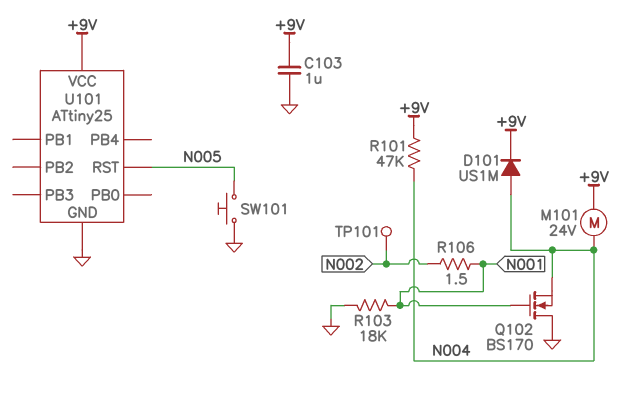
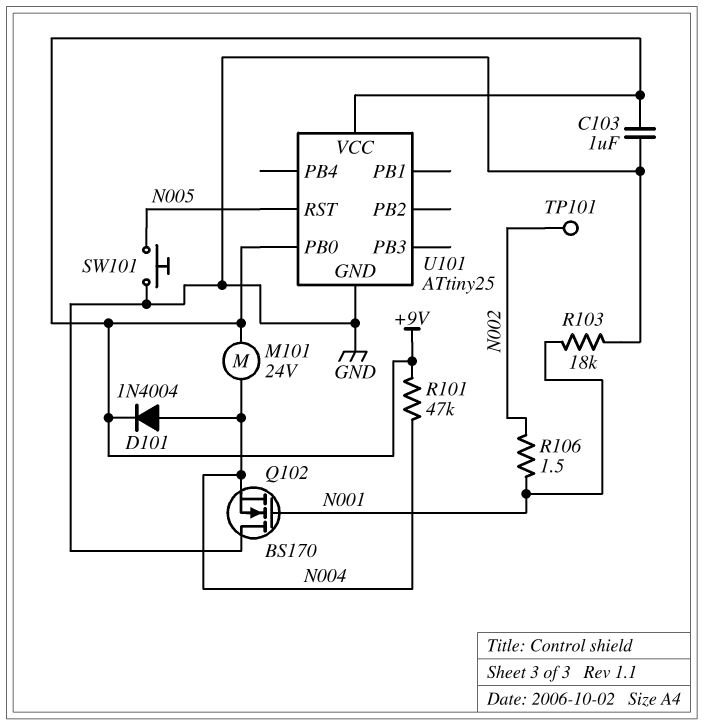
D101: diode US1M (A N004, K +9V) -> diode 1N4004 (A N004, K +9V)
U101 pin PB0: none -> +9V

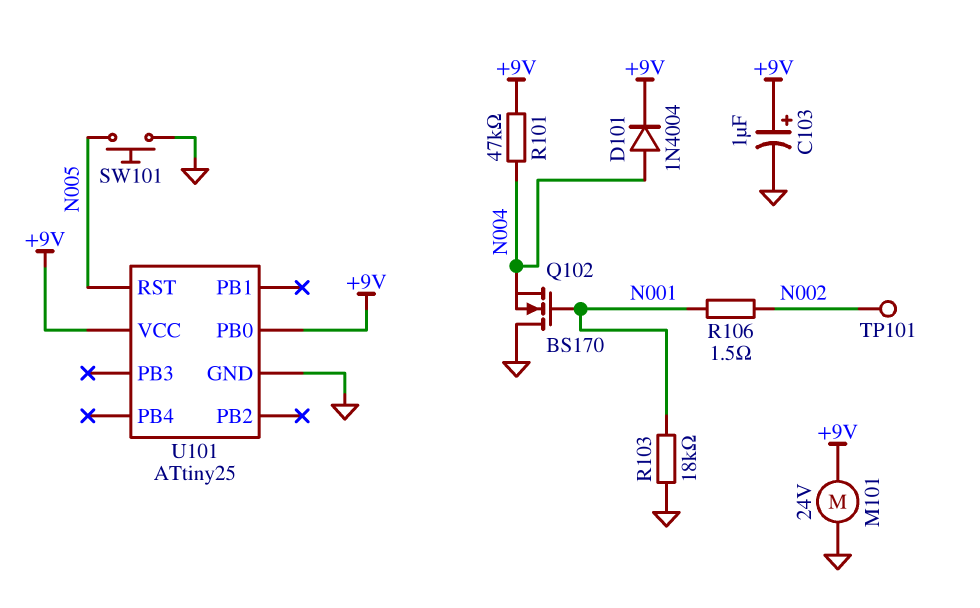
C103: 1uF (+9V, GND) -> 1uF (plus +9V, minus GND)
M101: motor 24V (+9V, N004) -> motor 24V (+9V, GND)

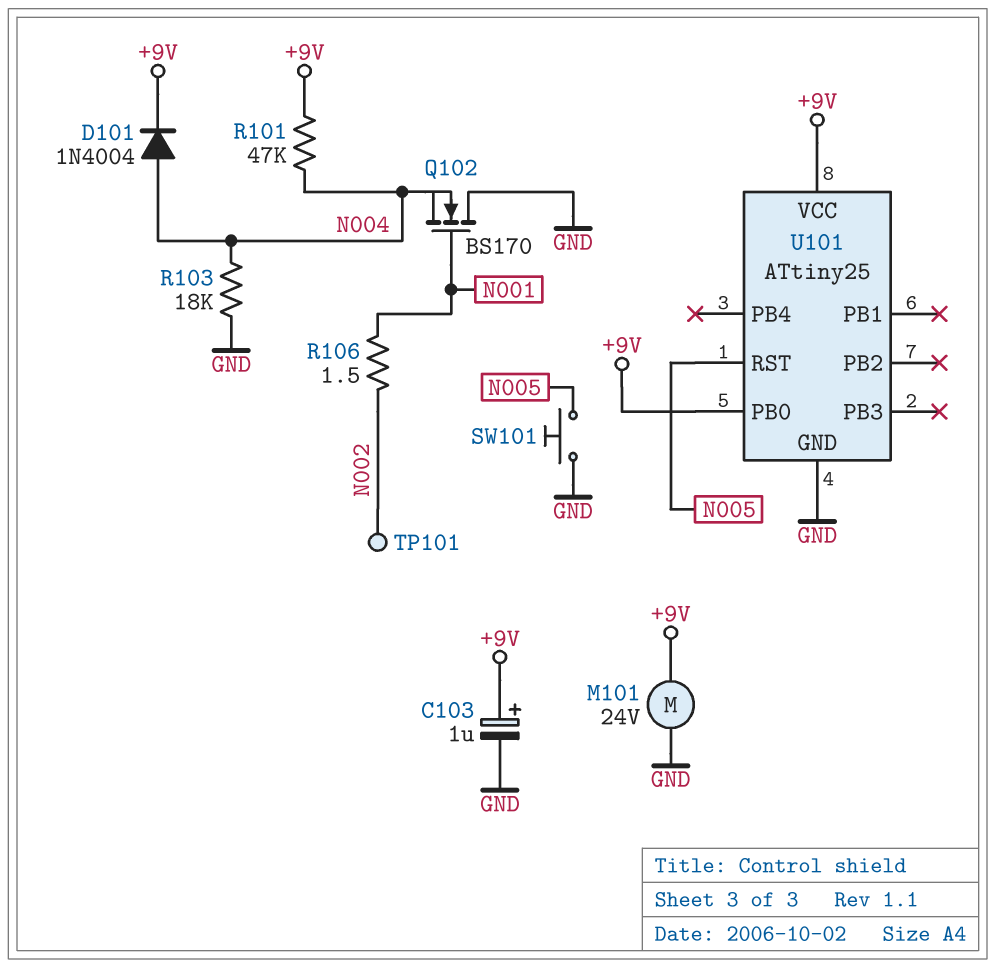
R103: 18k (GND, N001) -> 18k (GND, N004)

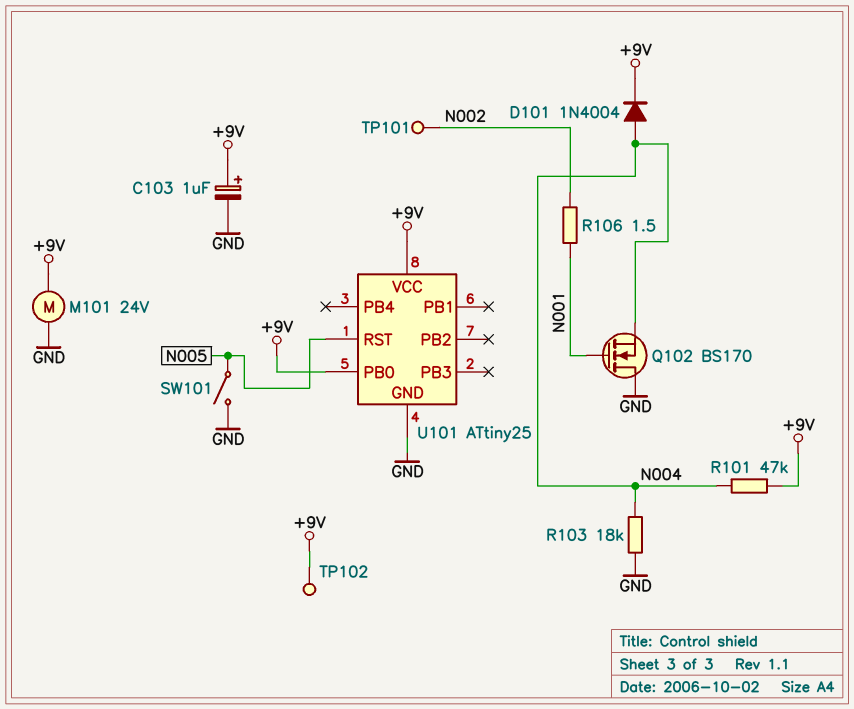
SW101: button (GND, N005) -> switch (GND, N005)
TP102: none -> test point (+9V)

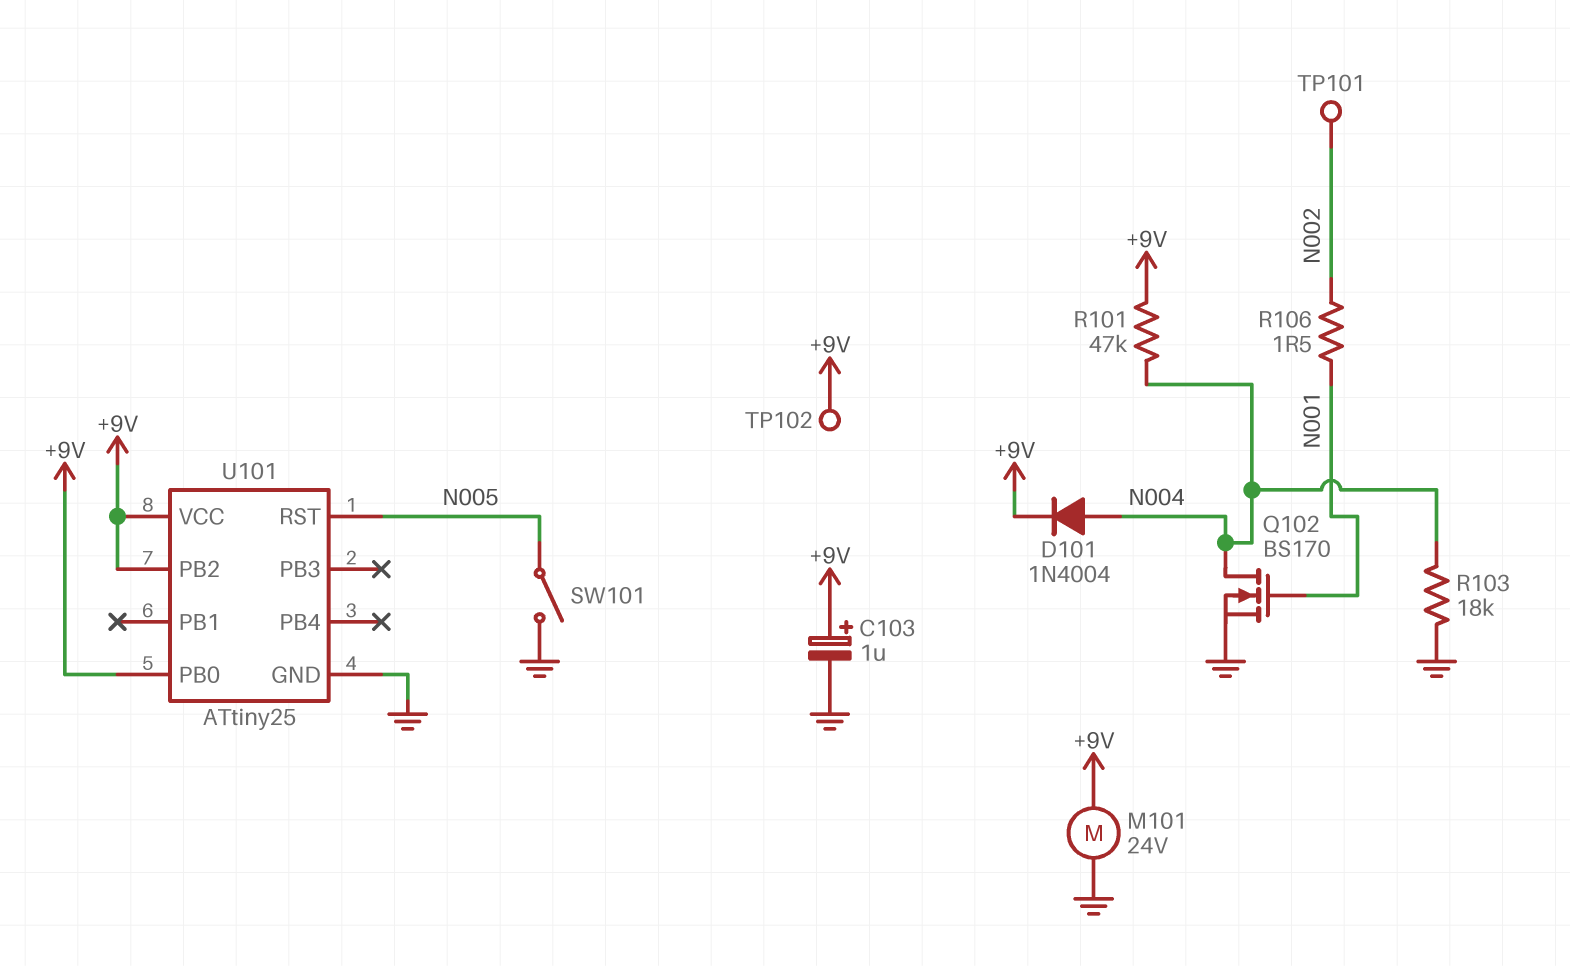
Q102: NMOS BS170 (G N001, D GND, S N004) -> NMOS BS170 (G N001, D N004, S GND)
U101 pin PB2: none -> +9V

